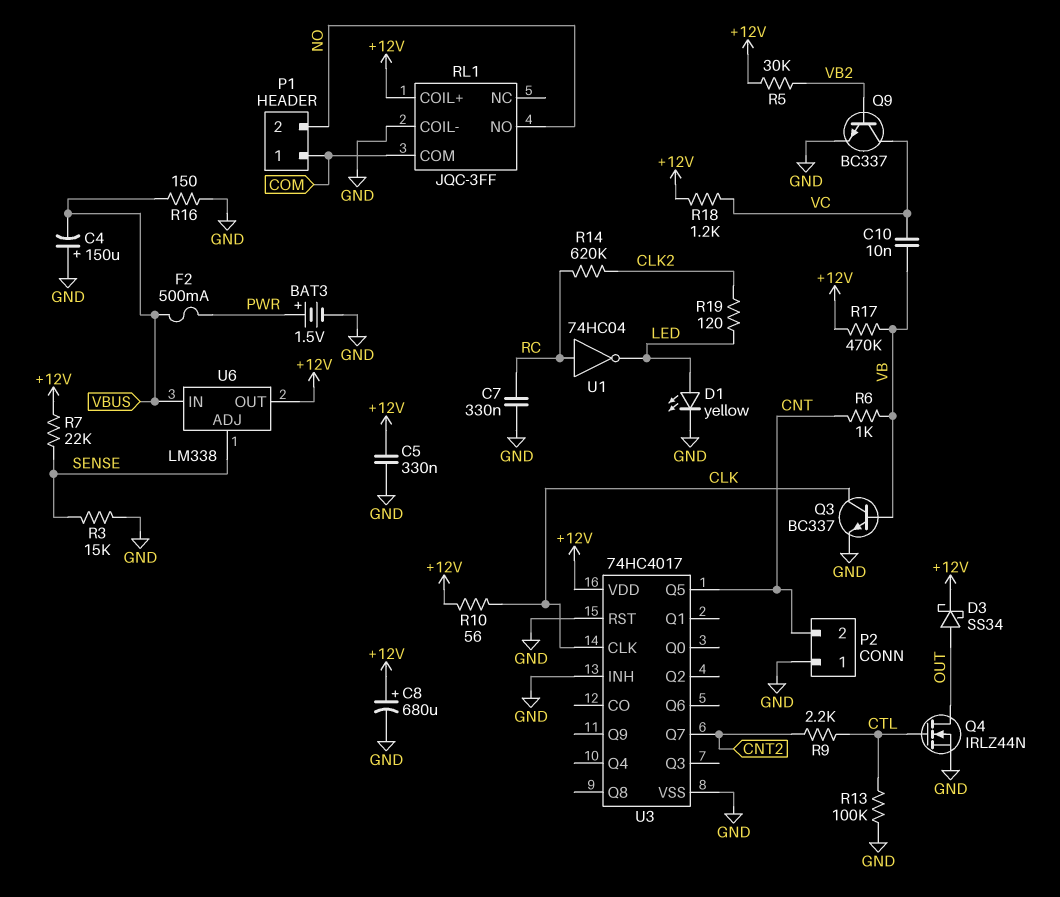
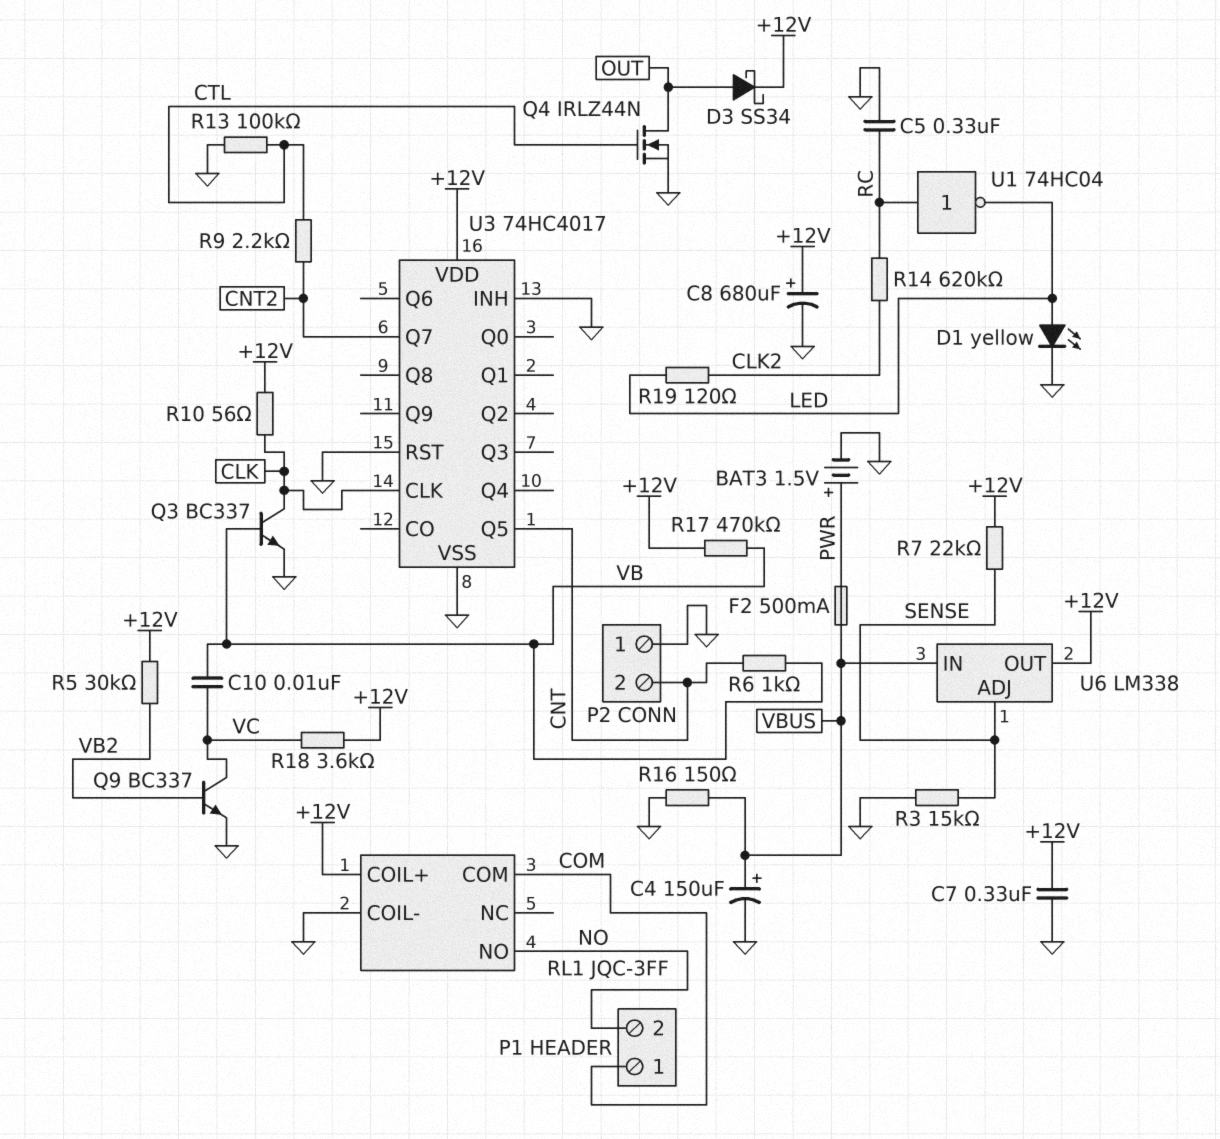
C4: 150uF (plus GND, minus VBUS) -> 150uF (plus VBUS, minus GND)
C5: 330nF (+12V, GND) -> 330nF (GND, RC)
C7: 330nF (GND, RC) -> 330nF (+12V, GND)
R18: 1.2k (+12V, VC) -> 3.6k (+12V, VC)

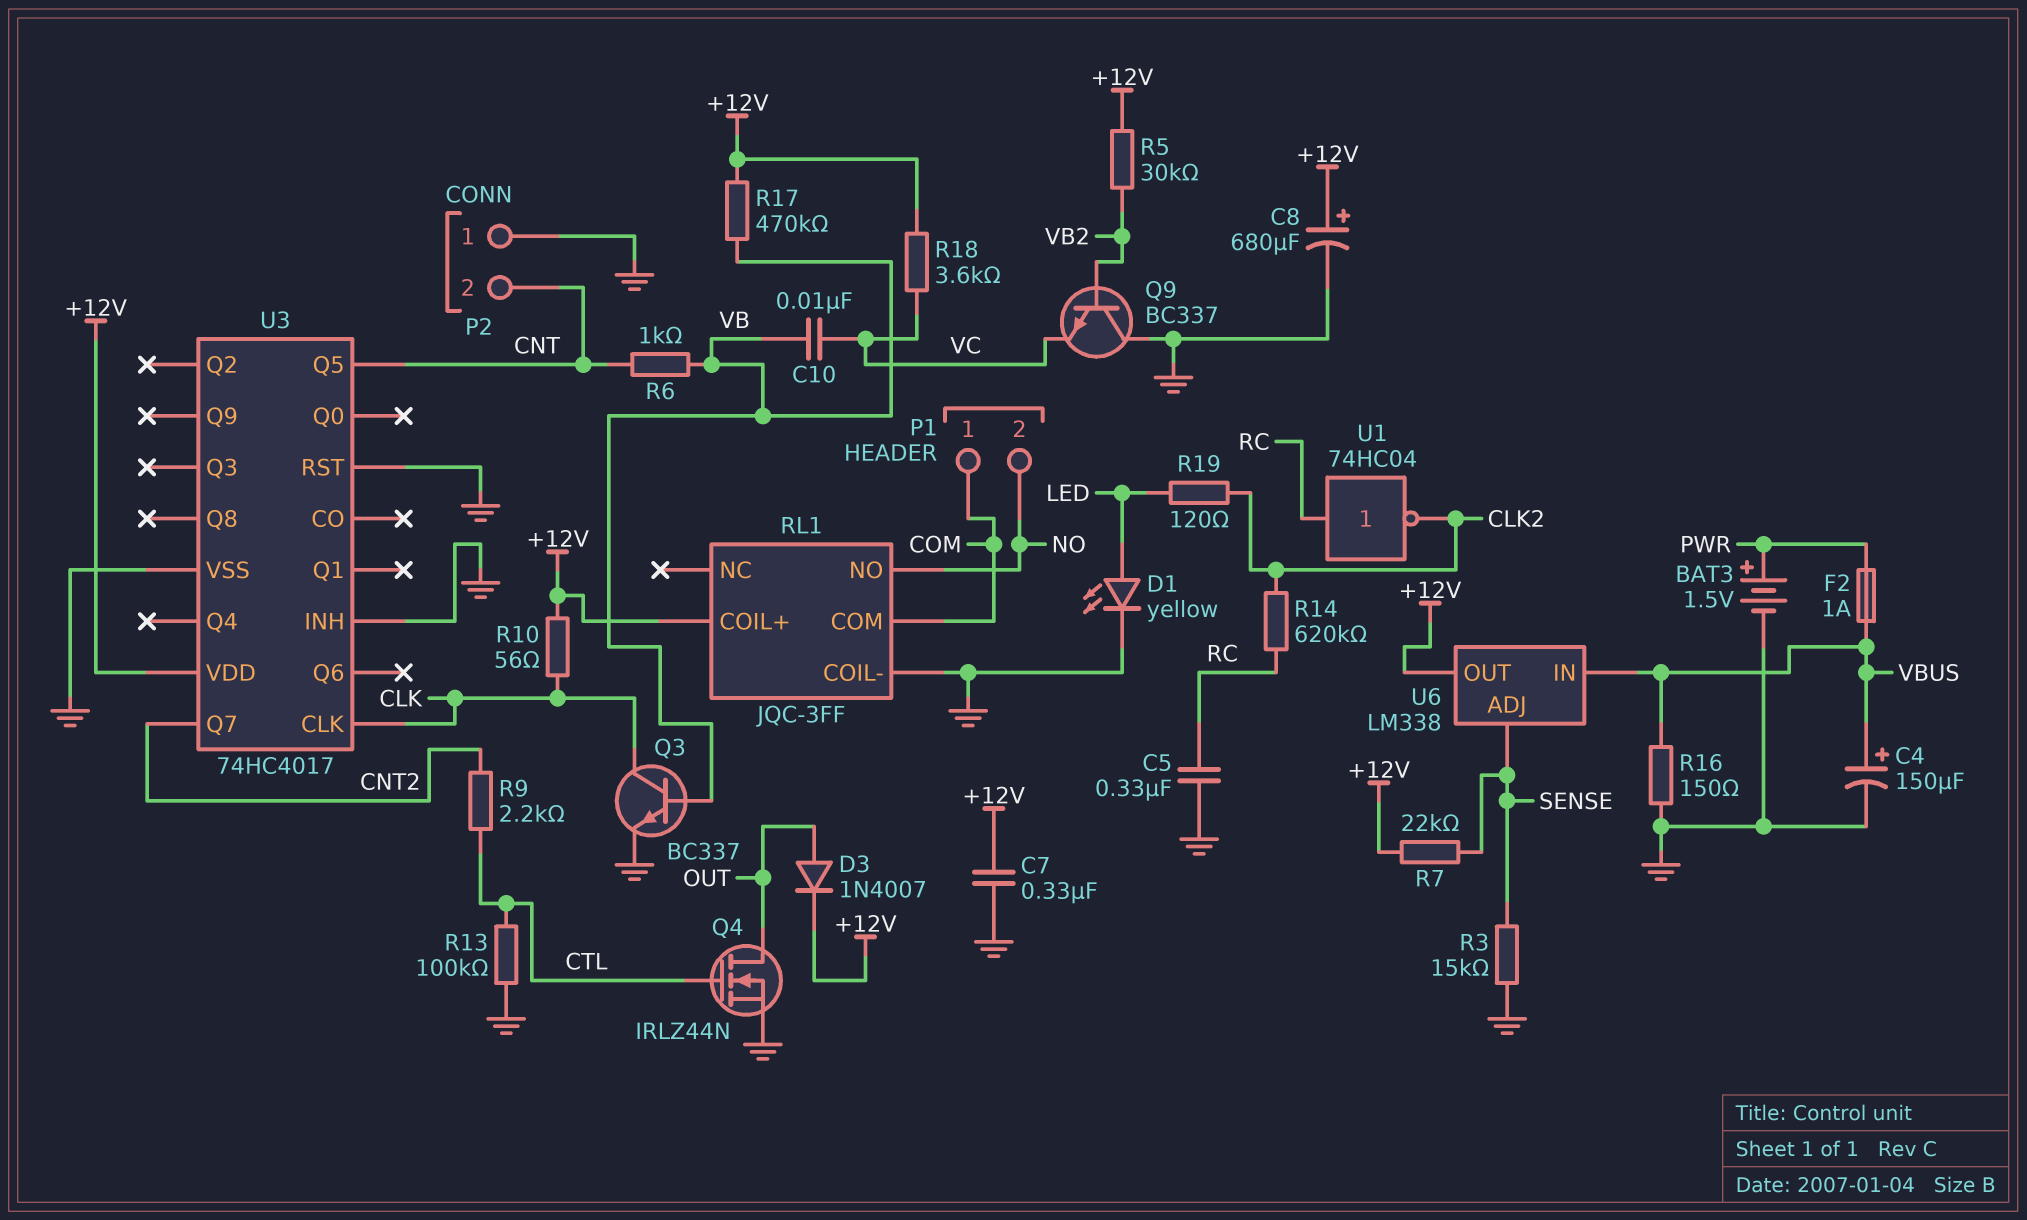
D3: schottky SS34 (A OUT, K +12V) -> diode 1N4007 (A OUT, K +12V)
F2: 500mA (PWR, VBUS) -> 1A (PWR, VBUS)
Q9: NPN BC337 (B VB2, C VC, E GND) -> NPN BC337 (B VB2, C GND, E VC)
U1: NOT 74HC04 (in RC, out LED) -> NOT 74HC04 (in RC, out CLK2)

